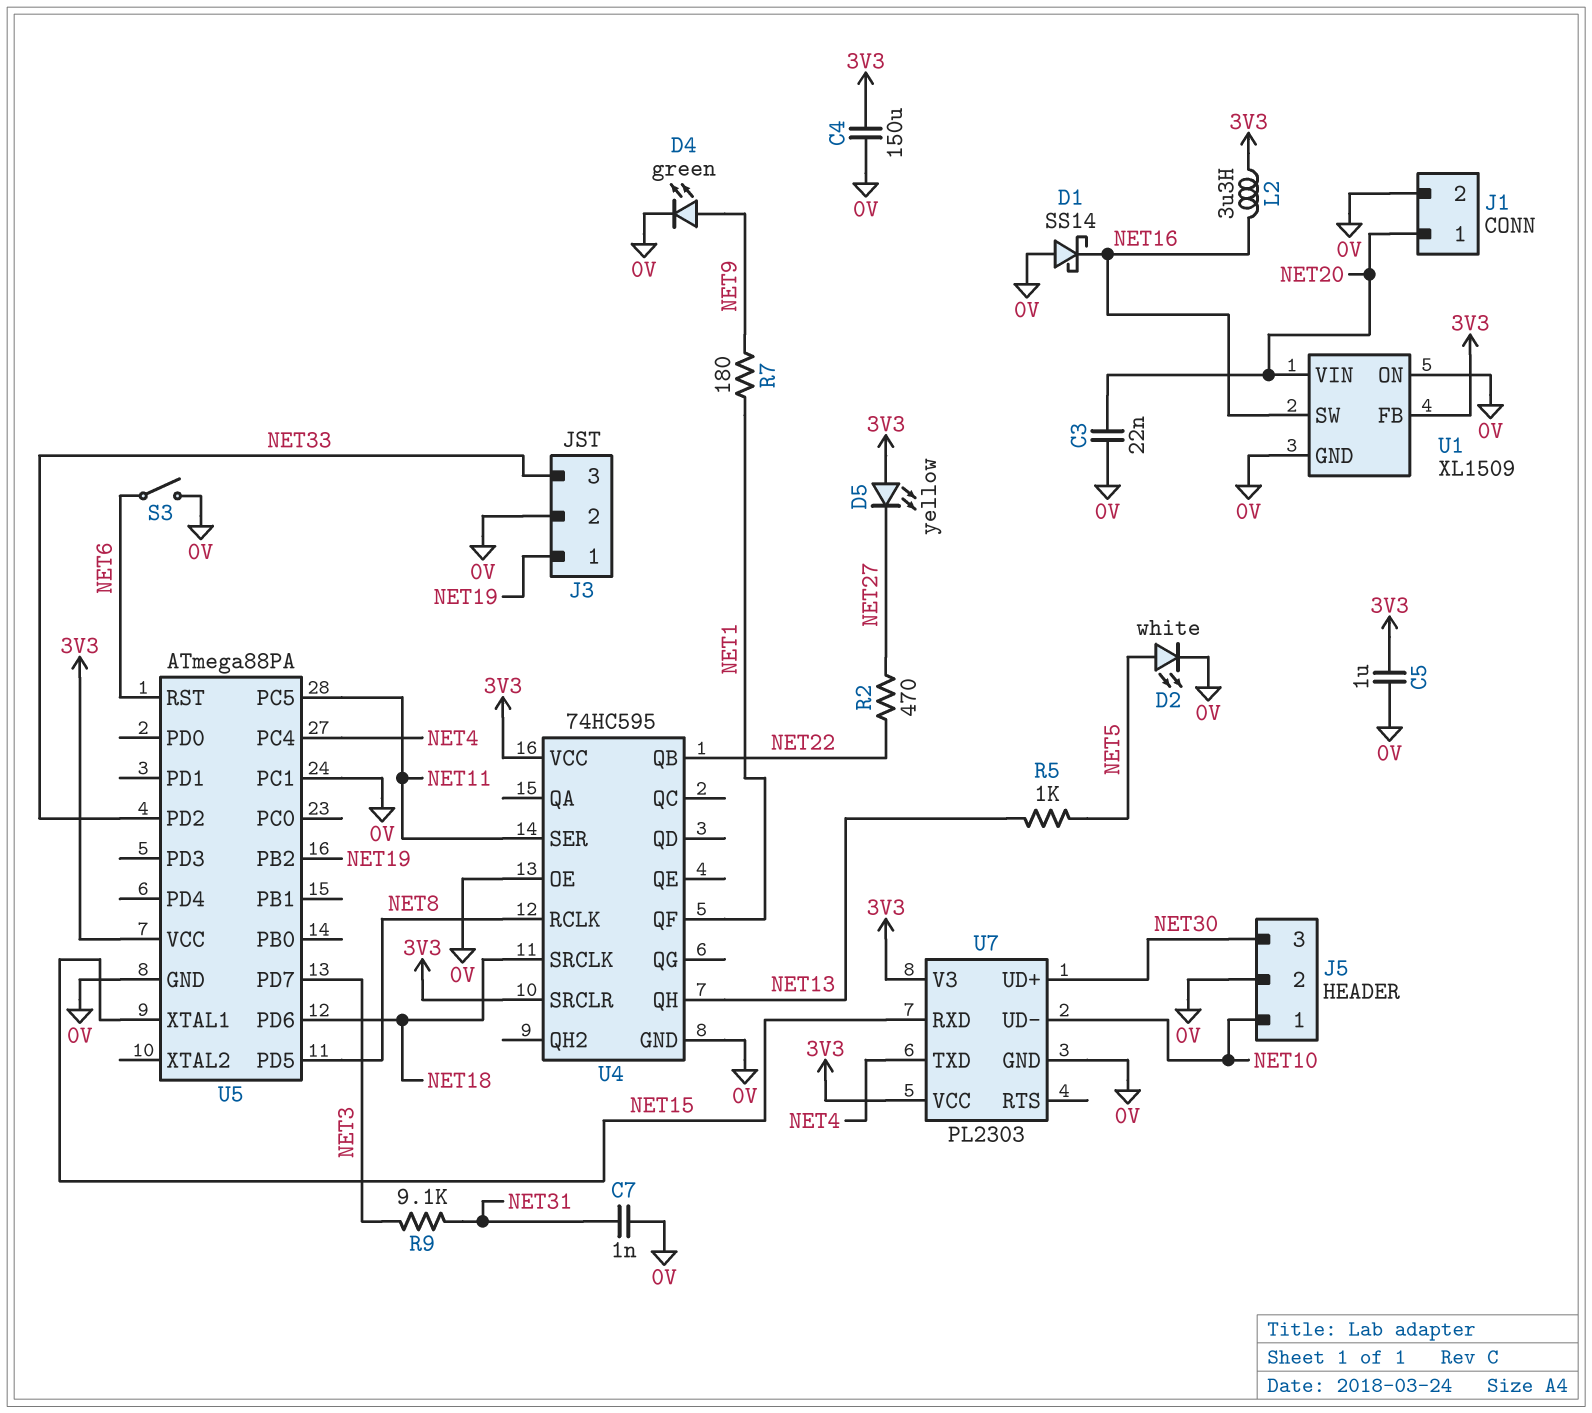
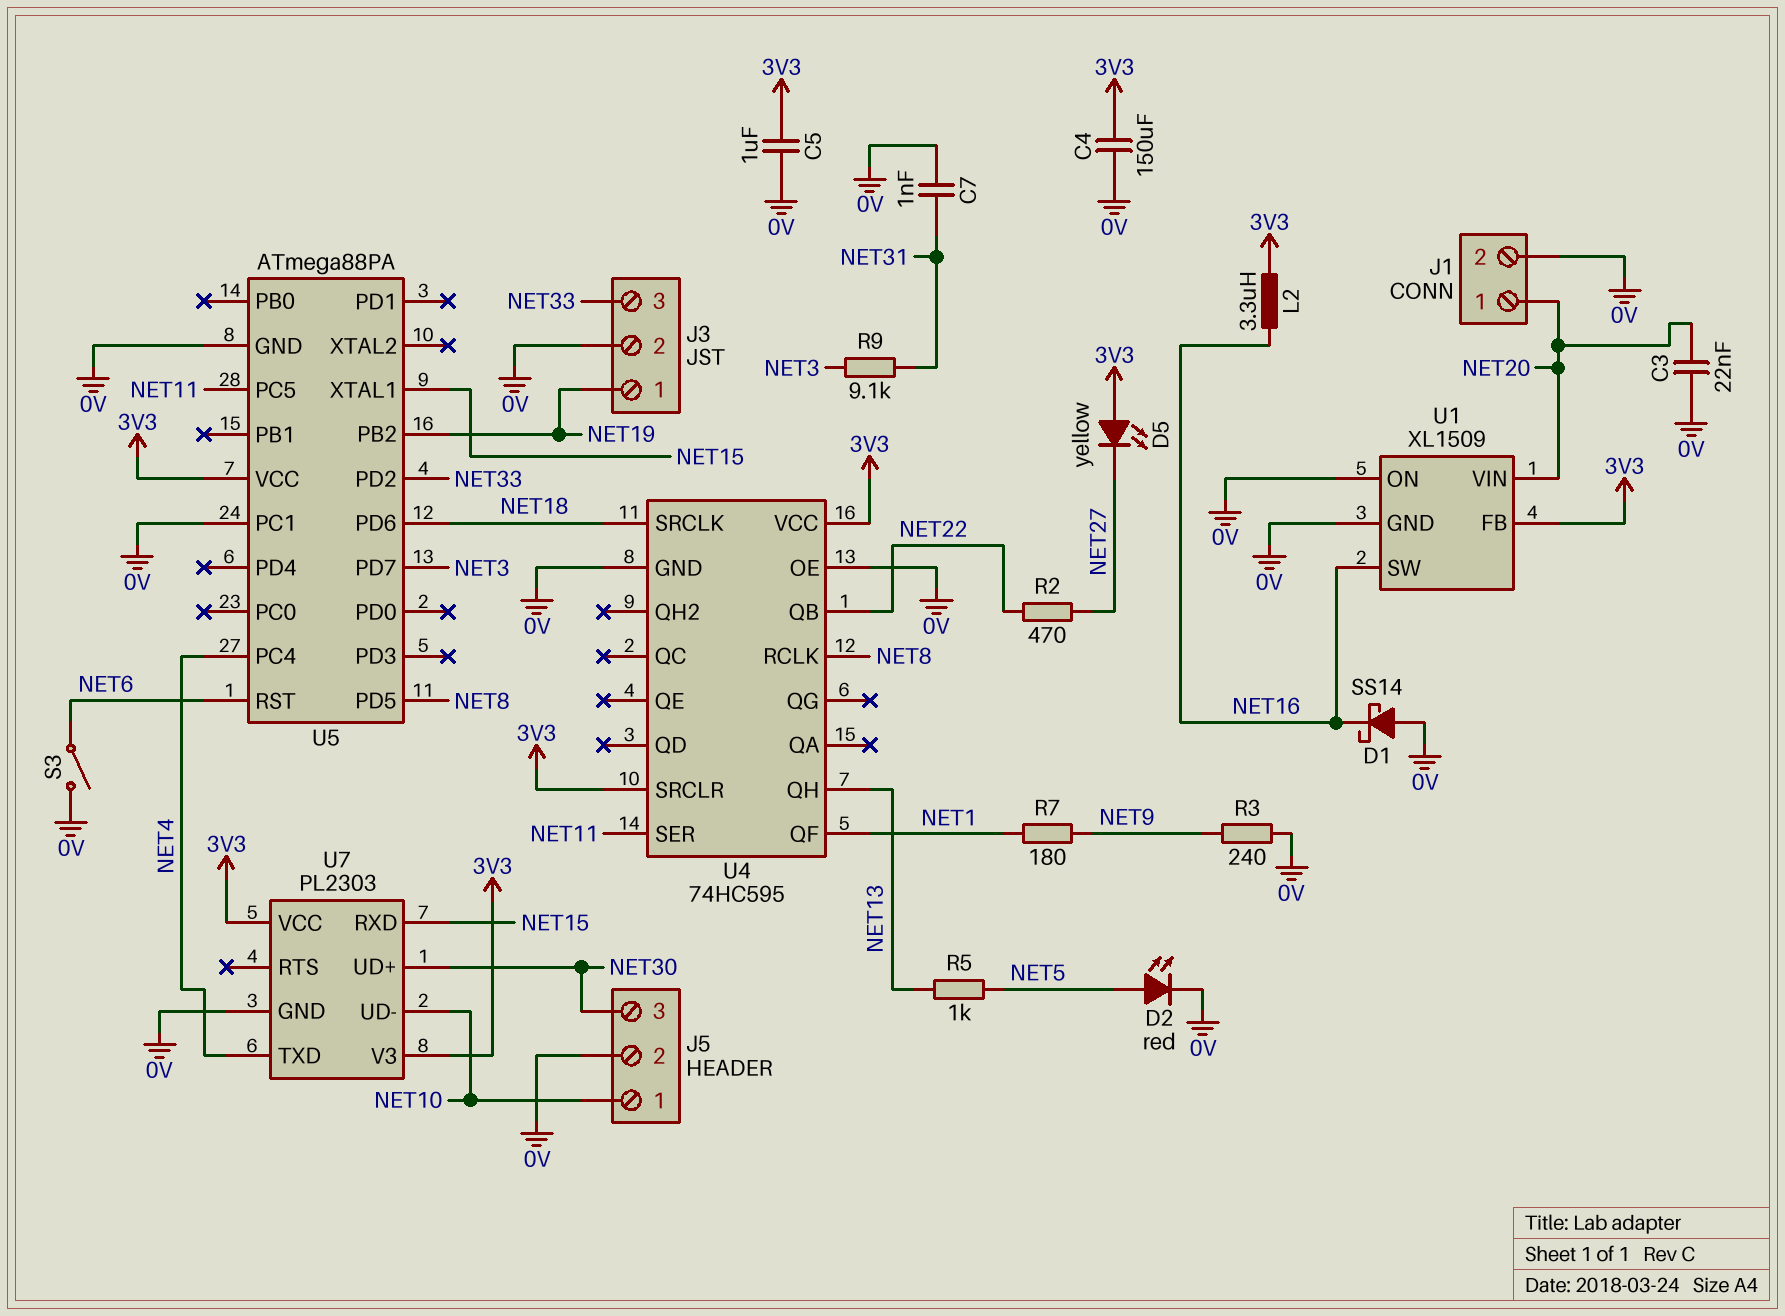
D2: LED white (A NET5, K 0V) -> LED red (A NET5, K 0V)
D4: LED green (A NET9, K 0V) -> none
R3: none -> 240 (0V, NET9)

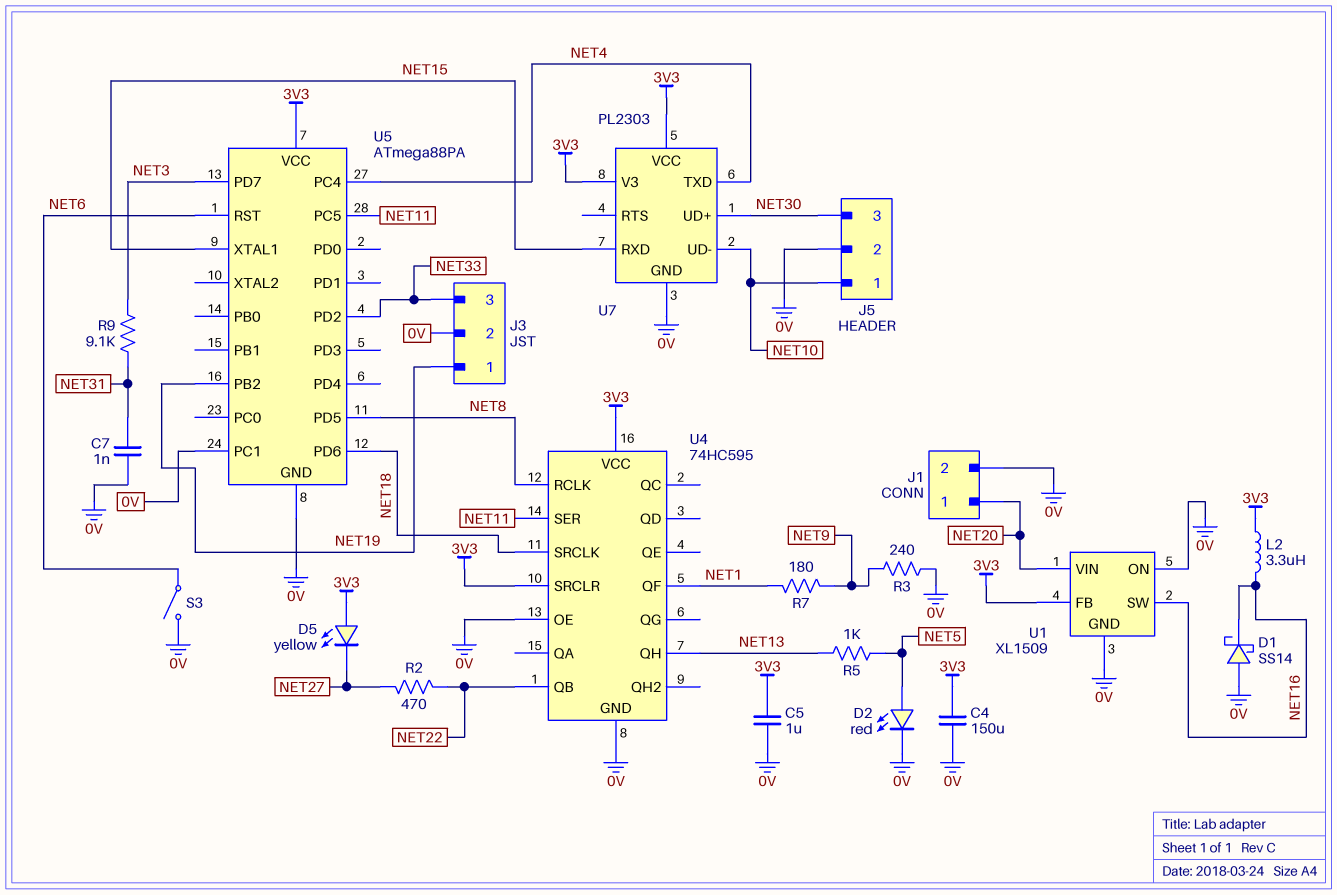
C3: 22nF (0V, NET20) -> none

